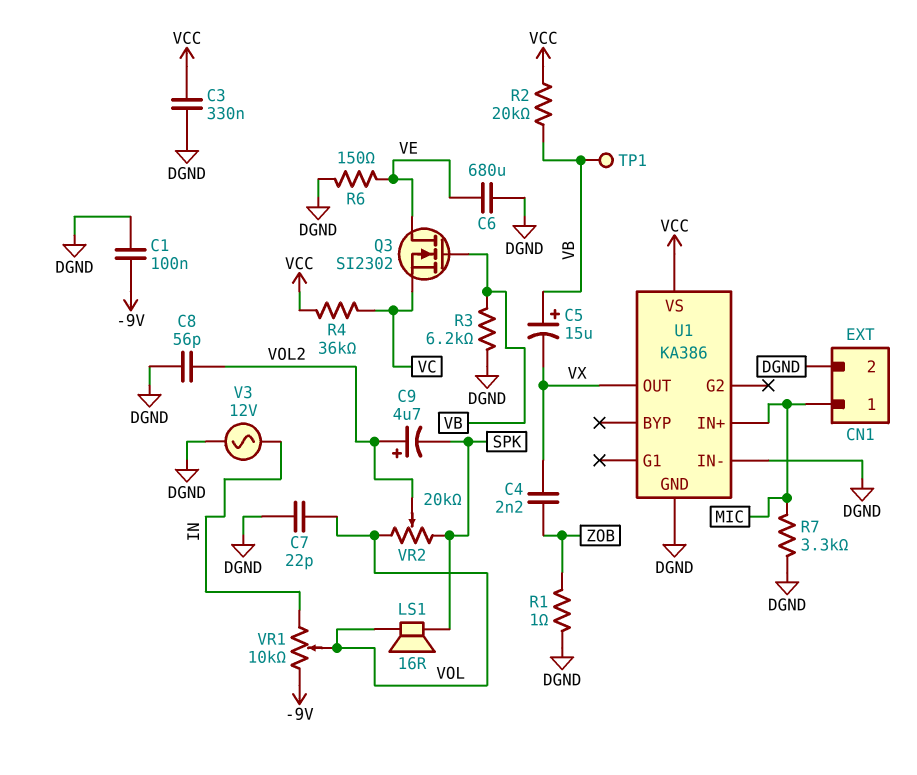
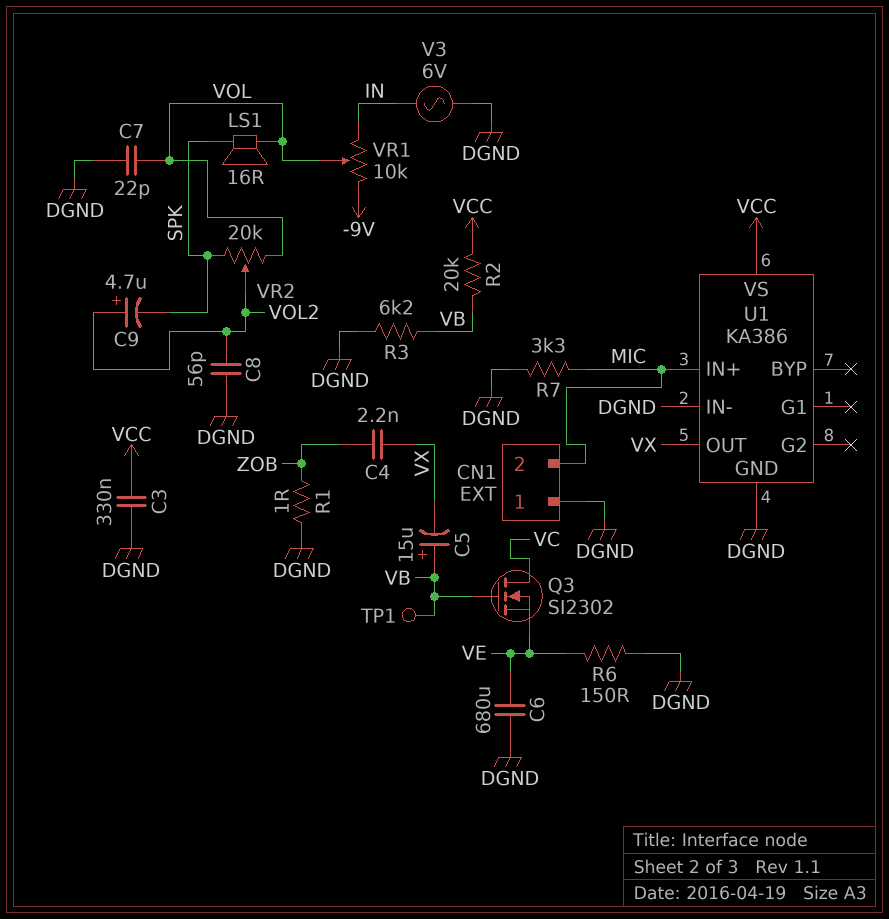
C1: 100nF (-9V, DGND) -> none
CN1 pin 1: MIC -> DGND
CN1 pin 2: DGND -> MIC
Q3: NMOS SI2302 (G VB, D VE, S VC) -> NMOS SI2302 (G VB, D VC, S VE)
R4: 36k (VC, VCC) -> none
V3: AC 12V (DGND, IN) -> AC 6V (DGND, IN)

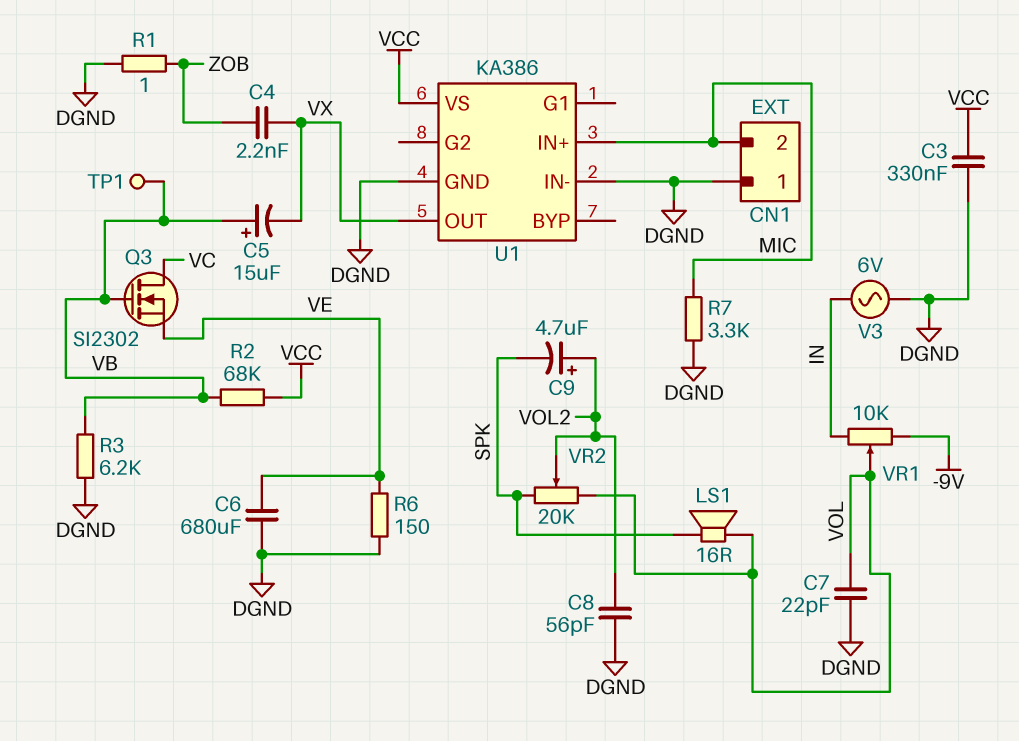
R2: 20k (VB, VCC) -> 68k (VB, VCC)

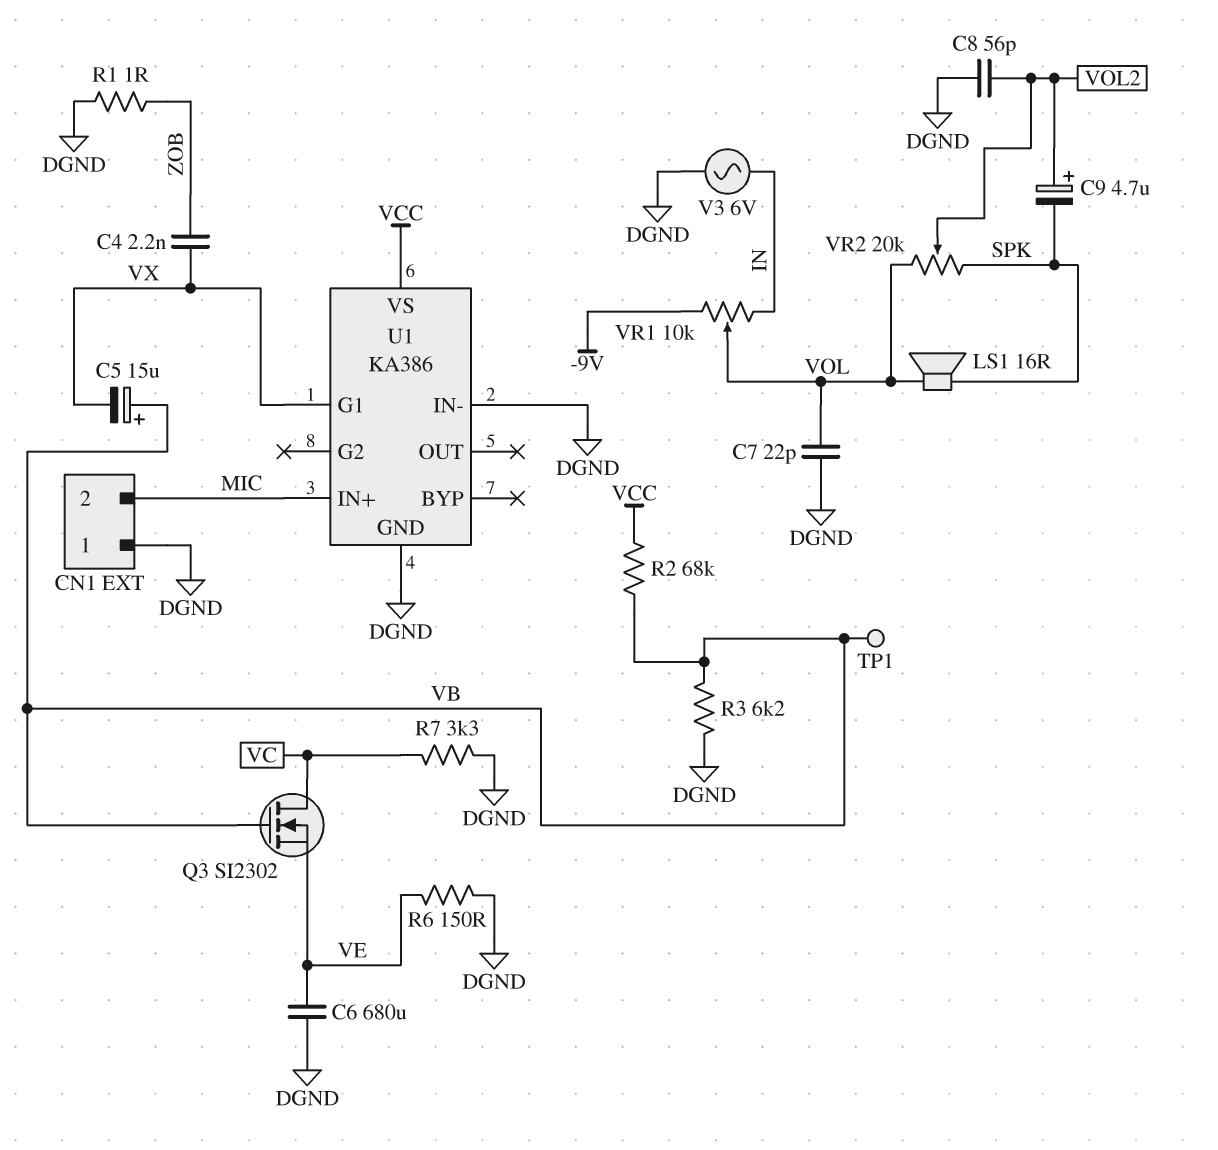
C3: 330nF (DGND, VCC) -> none
R7: 3.3k (DGND, MIC) -> 3.3k (DGND, VC)
U1 pin G1: none -> VX
U1 pin OUT: VX -> none

